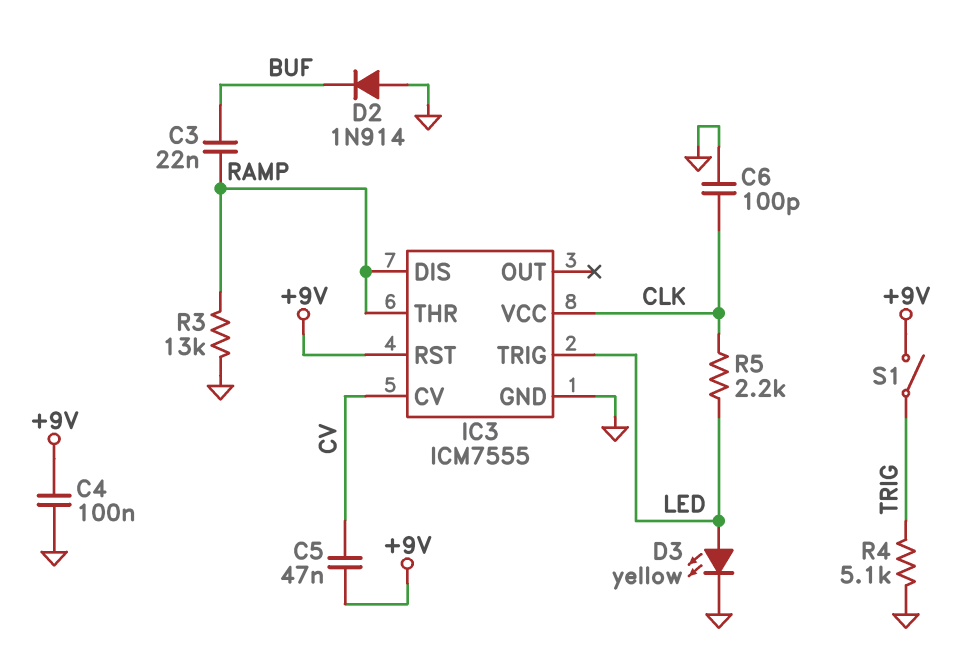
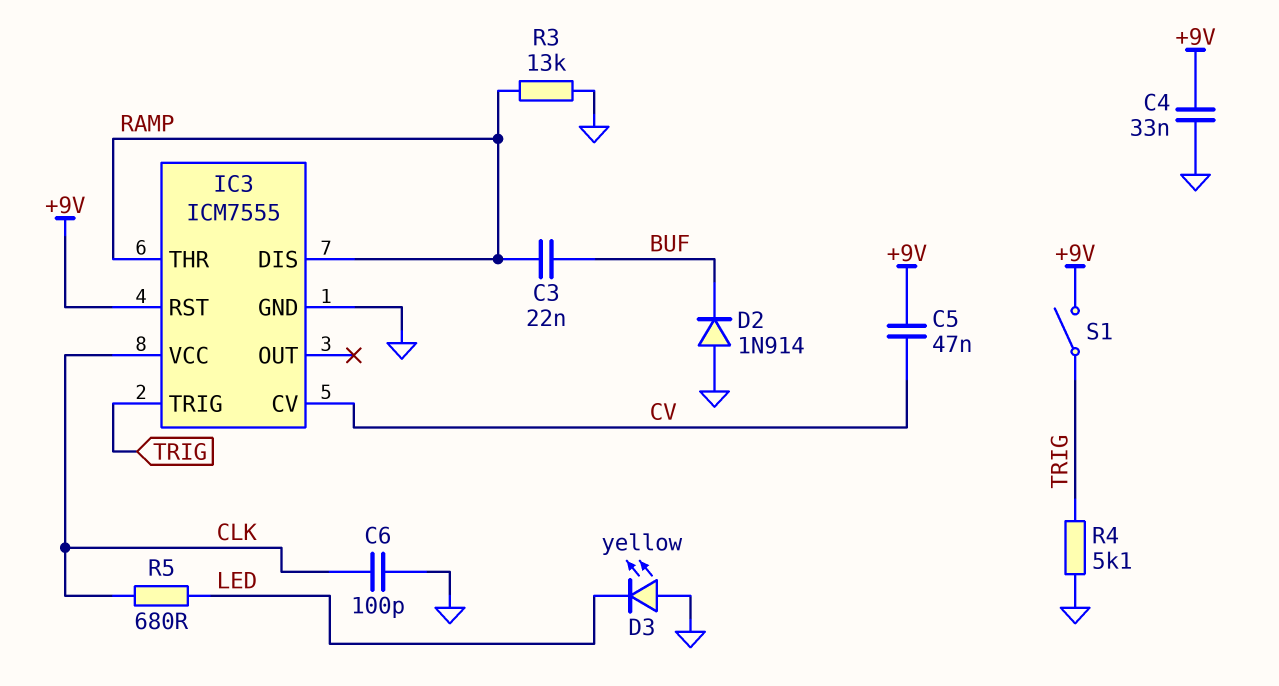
C4: 100nF (+9V, GND) -> 33nF (+9V, GND)
D3: LED yellow (A LED, K GND) -> LED yellow (A GND, K LED)
IC3 pin TRIG: LED -> TRIG
R5: 2.2k (CLK, LED) -> 680 (CLK, LED)

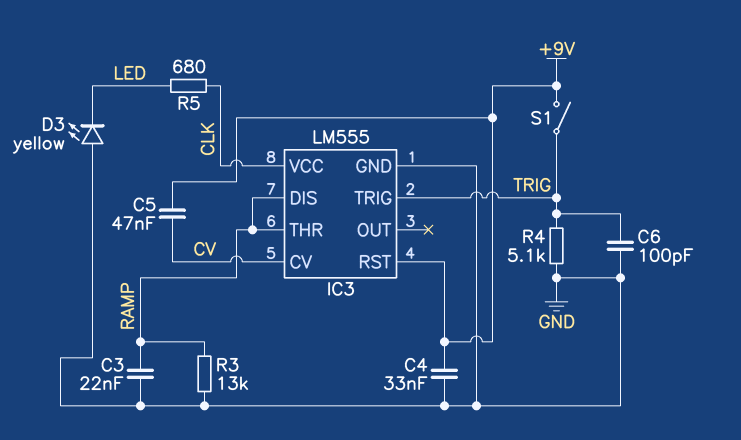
C3: 22nF (BUF, RAMP) -> 22nF (GND, RAMP)
C6: 100pF (CLK, GND) -> 100pF (GND, TRIG)
D2: diode 1N914 (A GND, K BUF) -> none
IC3: ICM7555 -> LM555

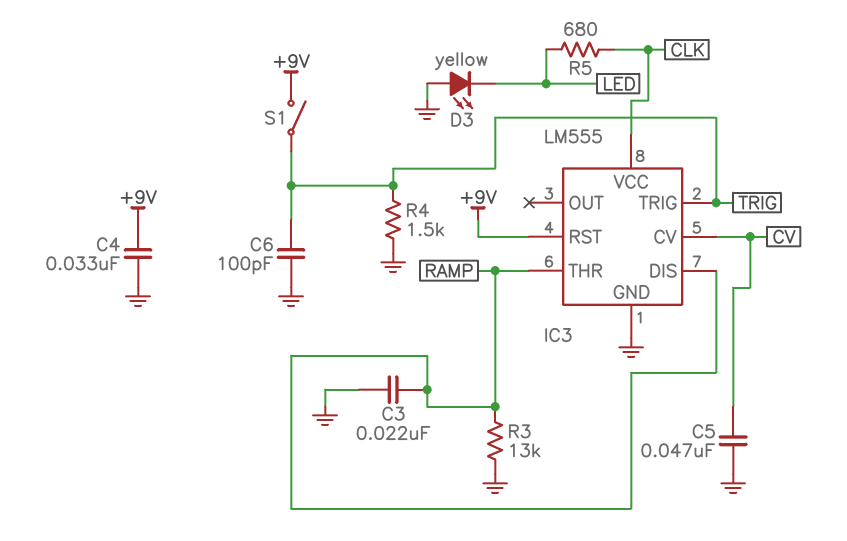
C5: 47nF (+9V, CV) -> 47nF (CV, GND)
R4: 5.1k (GND, TRIG) -> 1.5k (GND, TRIG)

